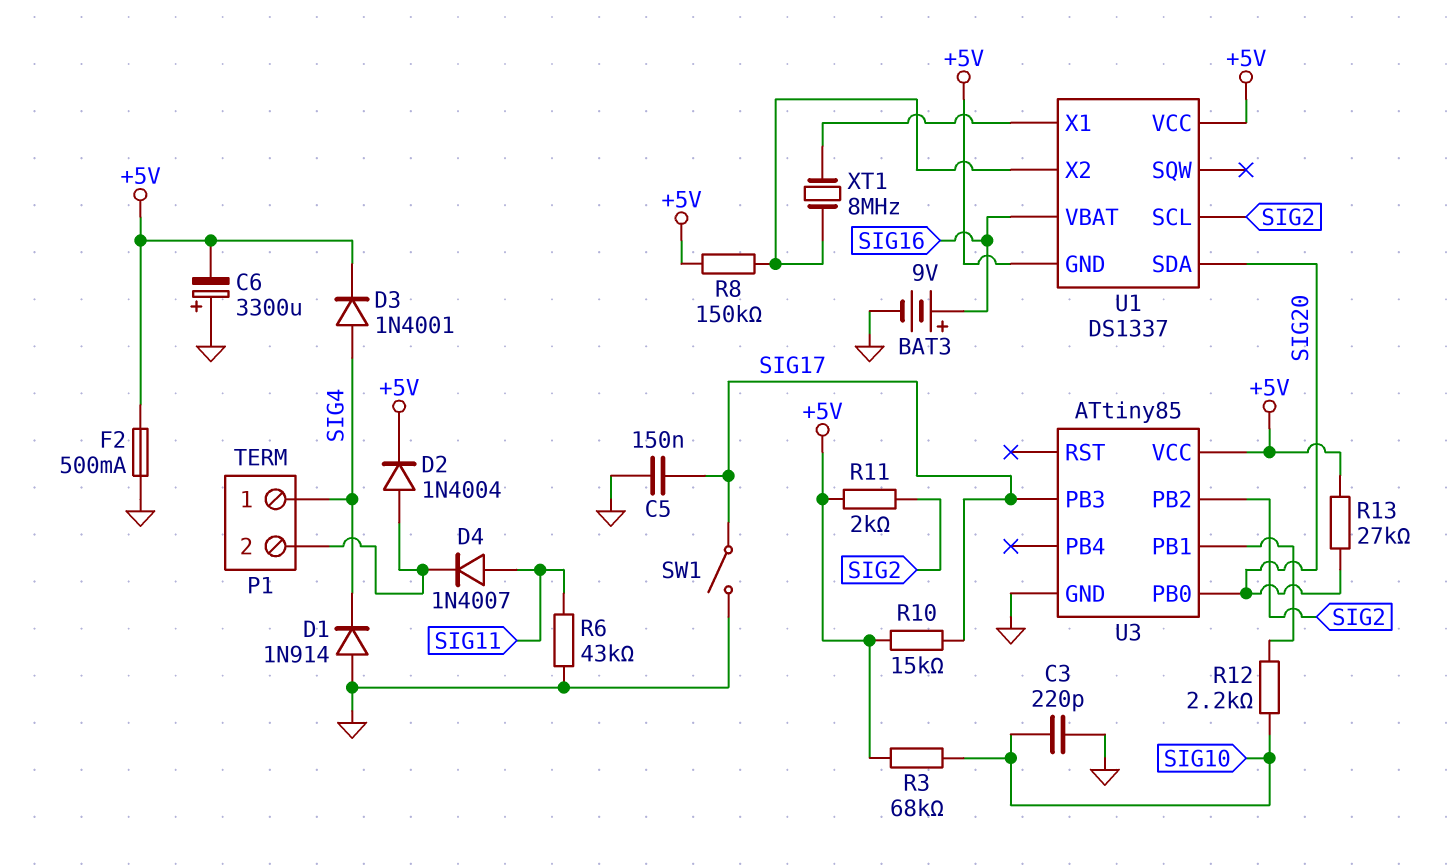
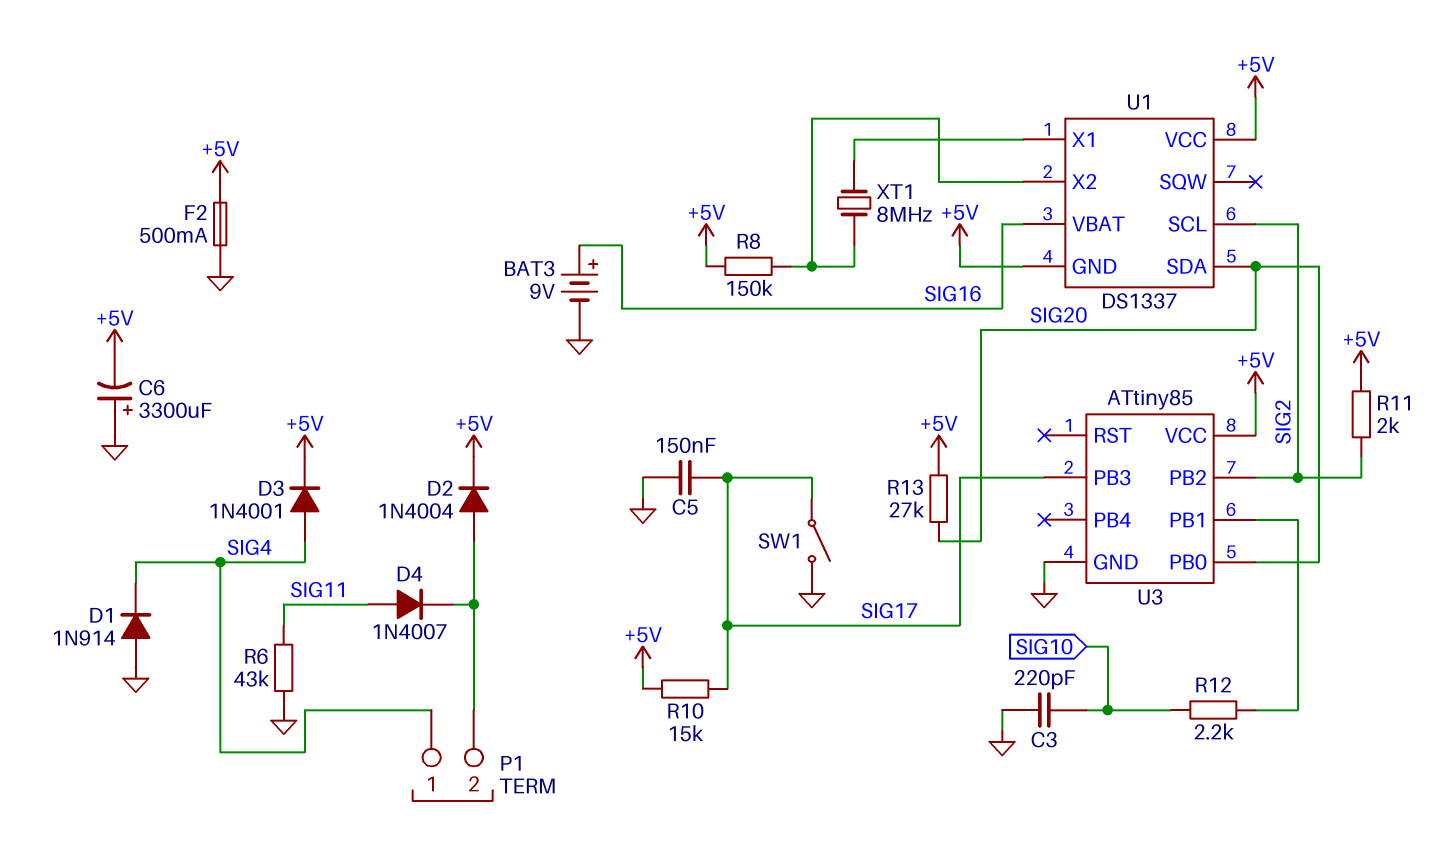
R3: 68k (+5V, SIG10) -> none

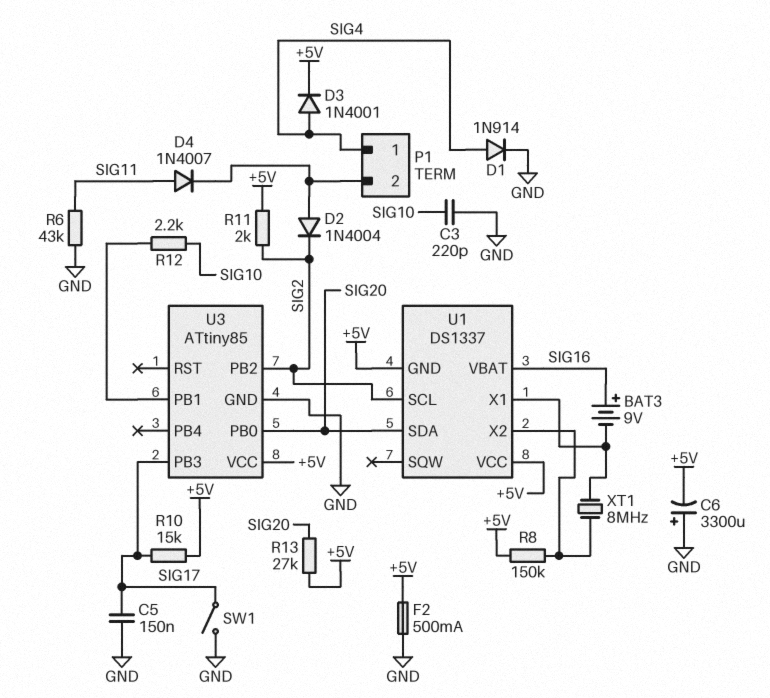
BAT3: 9V (plus SIG16, minus GND) -> 9V (plus SIG16, minus U1/X1)
D1: diode 1N914 (A GND, K SIG4) -> diode 1N914 (A SIG4, K GND)
D2: diode 1N4004 (A P1/2, K +5V) -> diode 1N4004 (A P1/2, K SIG2)

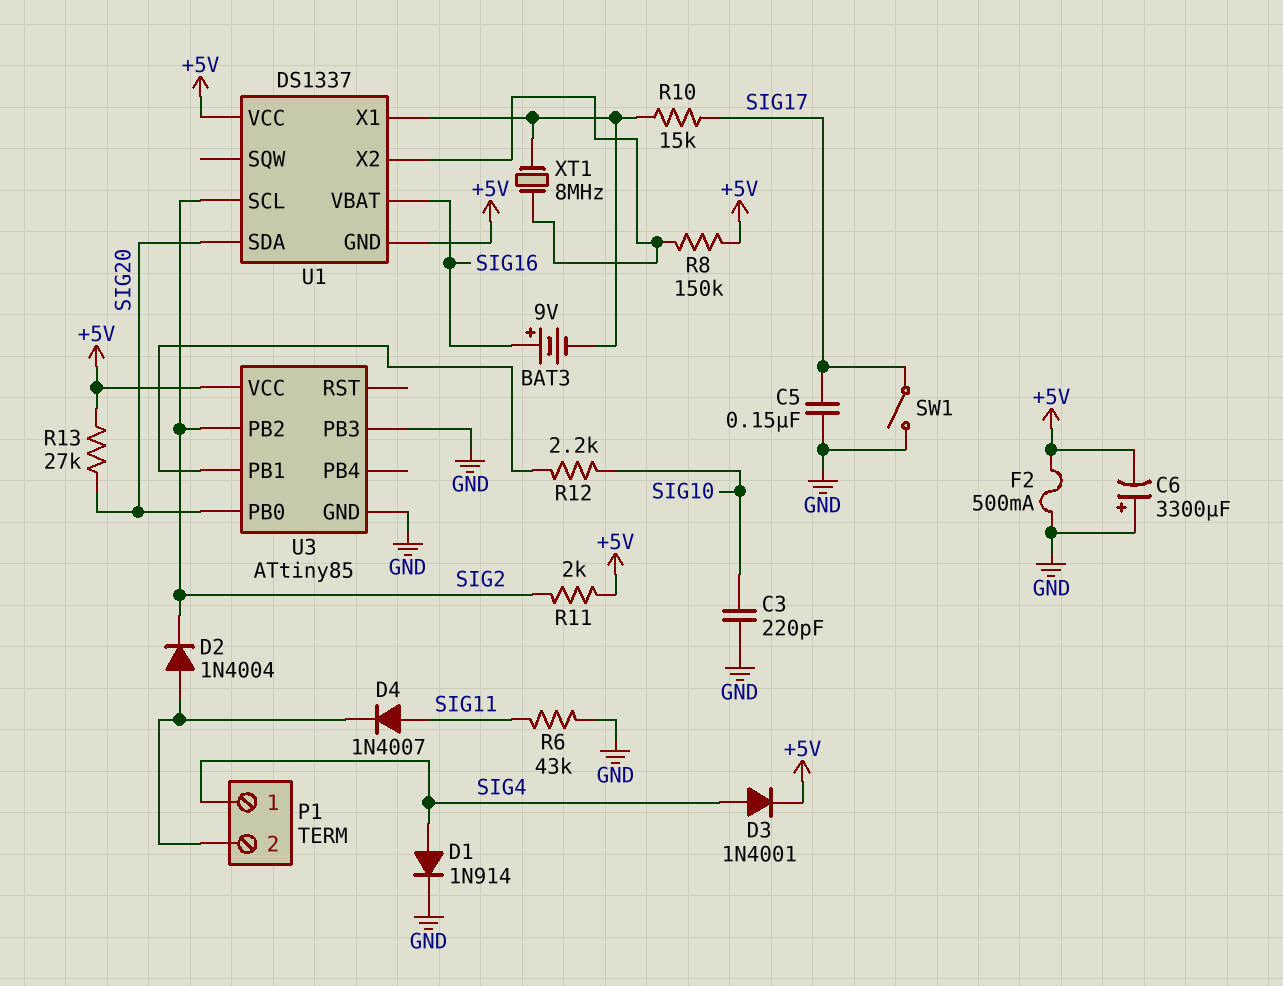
R10: 15k (+5V, SIG17) -> 15k (SIG17, U1/X1)
U3 pin PB3: SIG17 -> GND

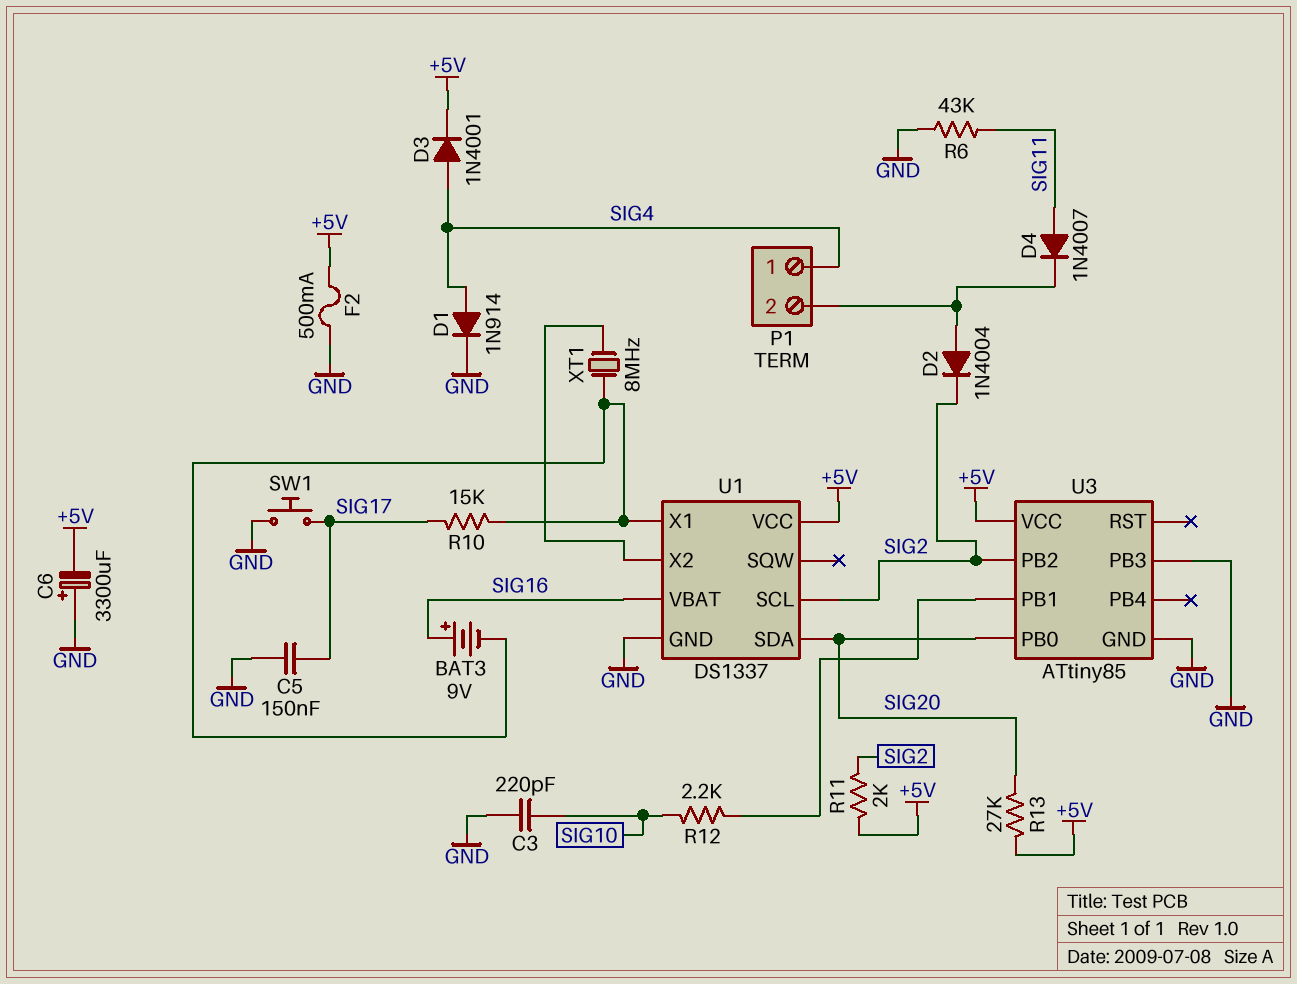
R8: 150k (+5V, U1/X2) -> none
SW1: switch (GND, SIG17) -> button (GND, SIG17)
U1 pin GND: +5V -> GND

